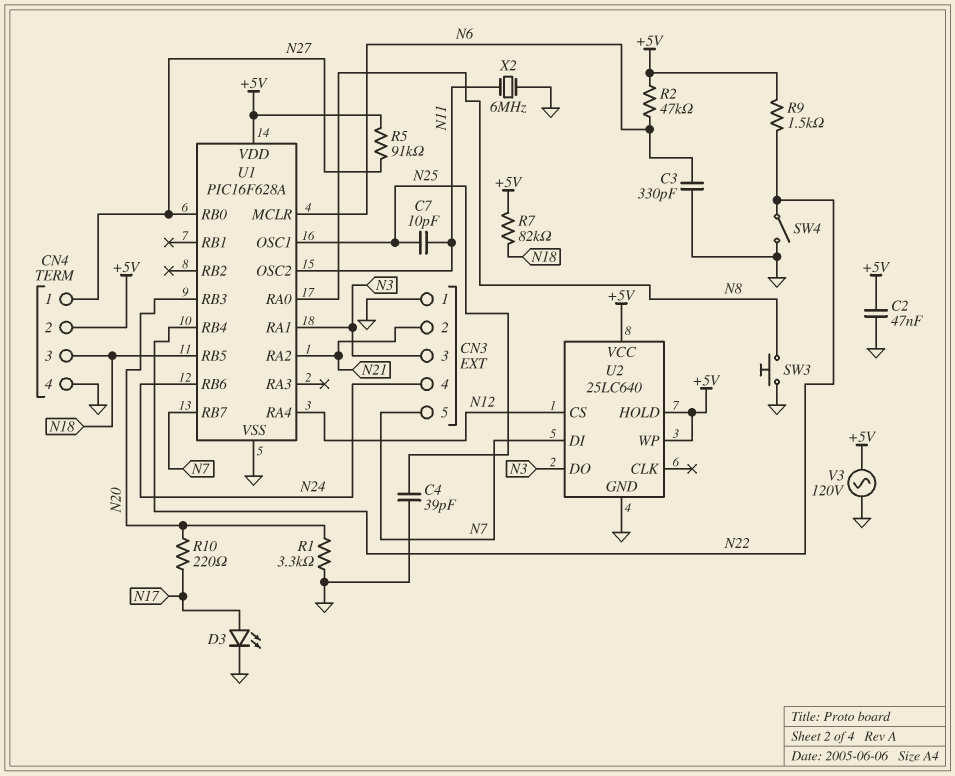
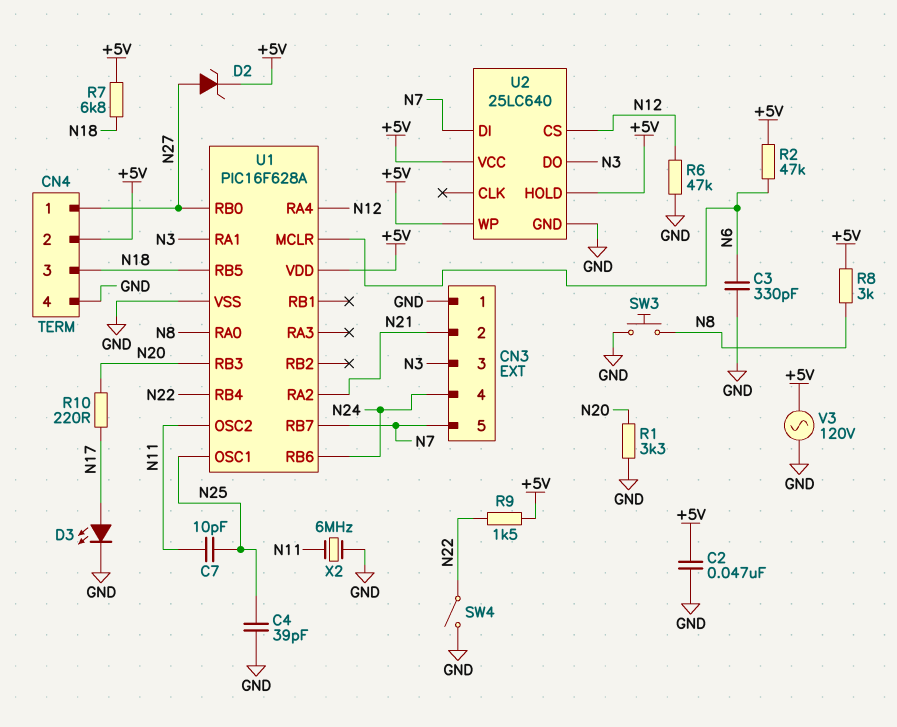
D2: none -> zener (A N27, K +5V)
R5: 91k (+5V, N27) -> none
R6: none -> 47k (GND, N12)
R7: 82k (+5V, N18) -> 6.8k (+5V, N18)
R8: none -> 3k (+5V, N8)

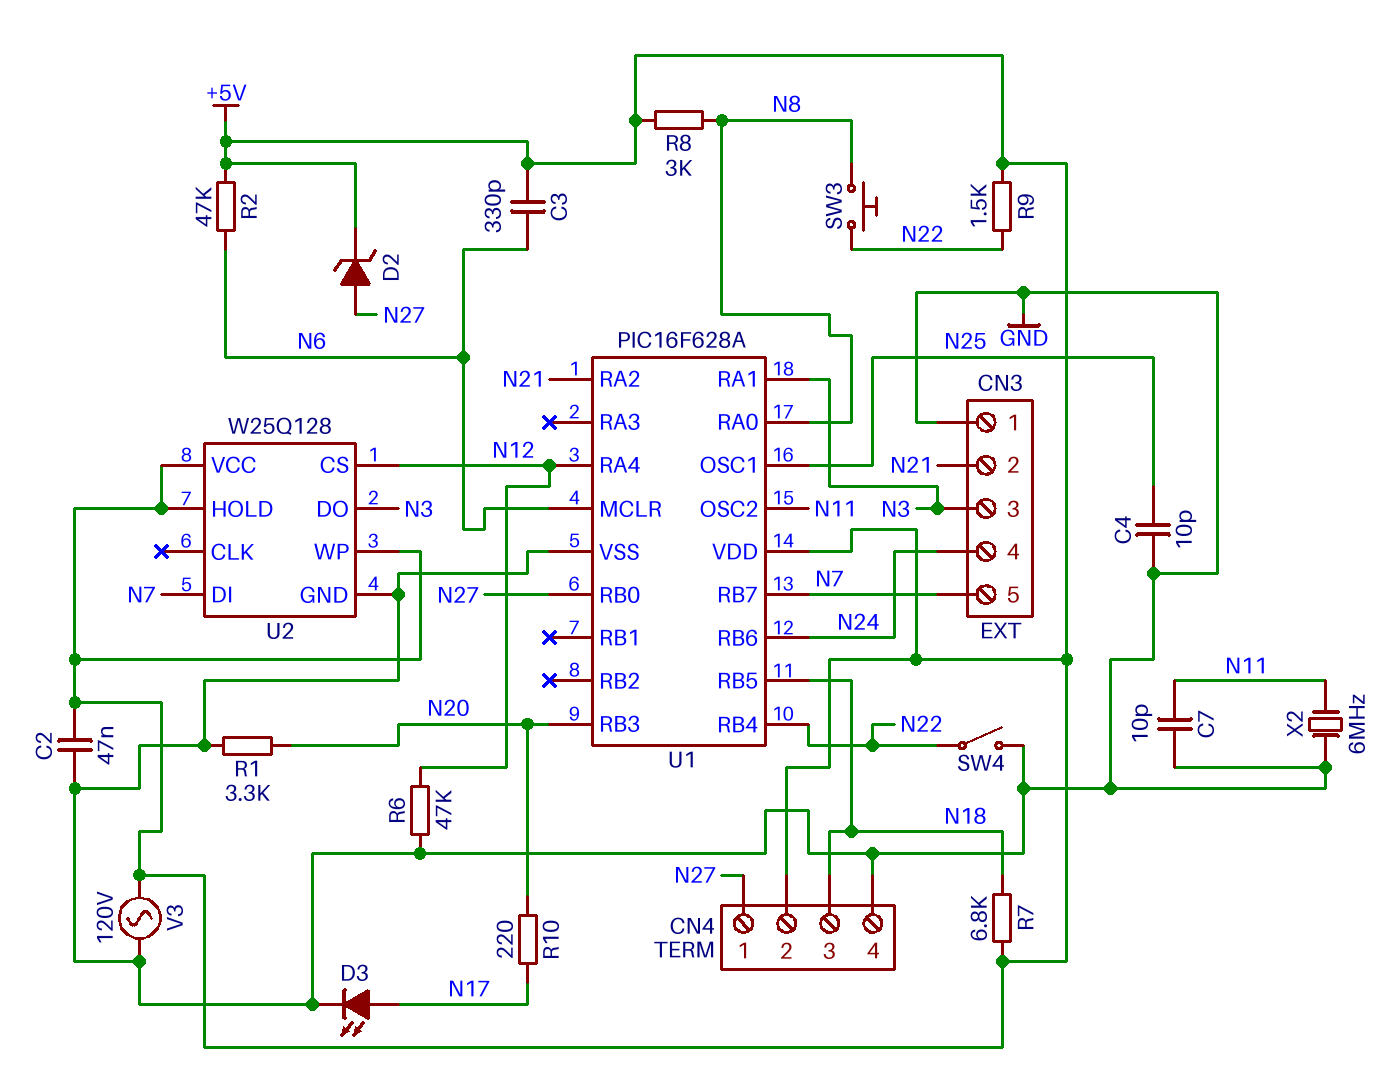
C3: 330pF (GND, N6) -> 330pF (+5V, N6)
C4: 39pF (GND, N25) -> 10pF (GND, N25)
C7: 10pF (N11, N25) -> 10pF (GND, N11)
SW3: button (GND, N8) -> button (N8, N22)
U2: 25LC640 -> W25Q128

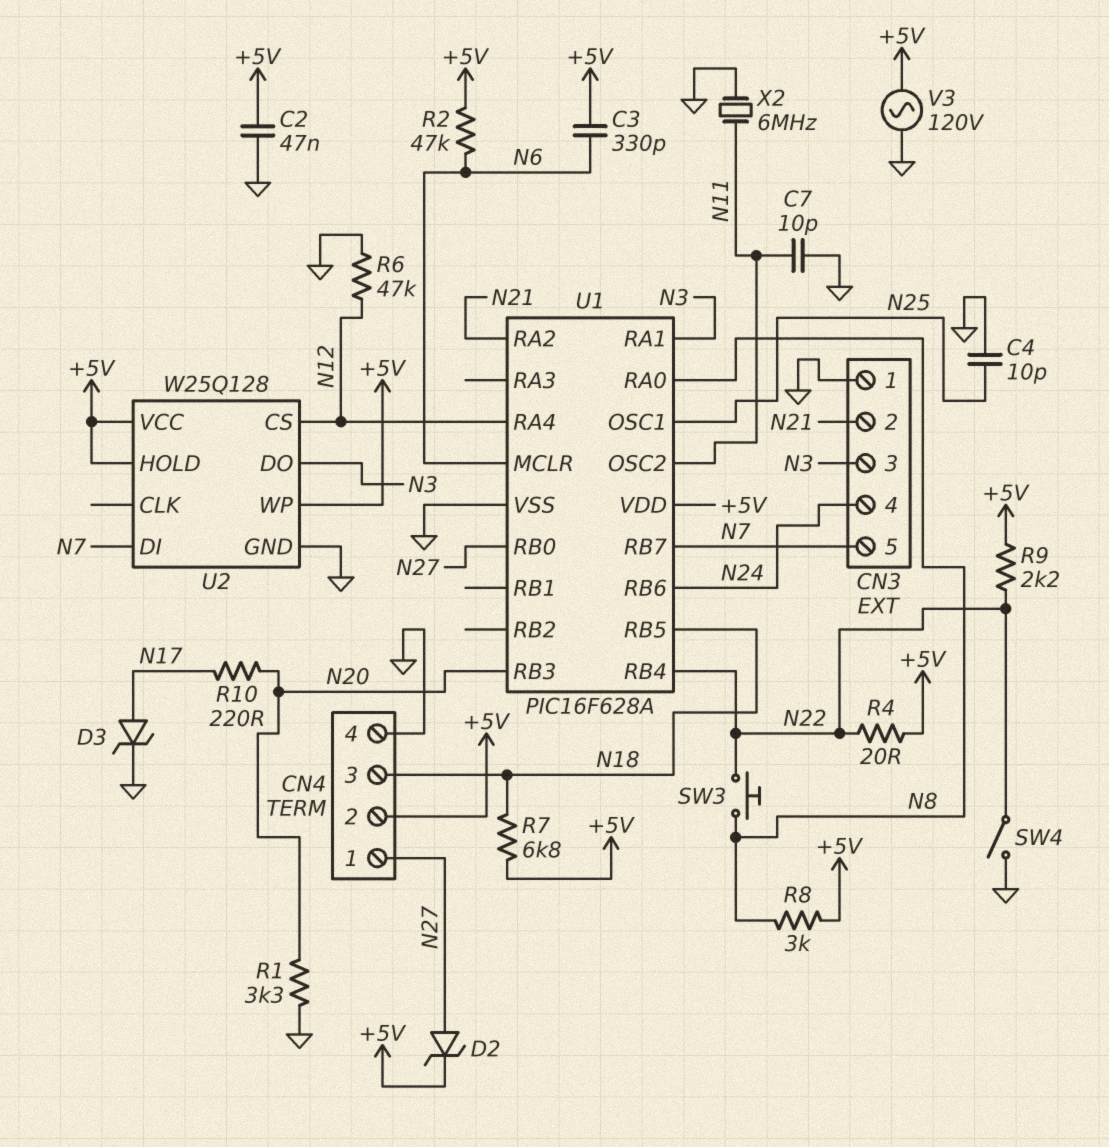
D3: LED (A N17, K GND) -> zener (A N17, K GND)
R4: none -> 20 (+5V, N22)
R9: 1.5k (+5V, N22) -> 2.2k (+5V, N22)

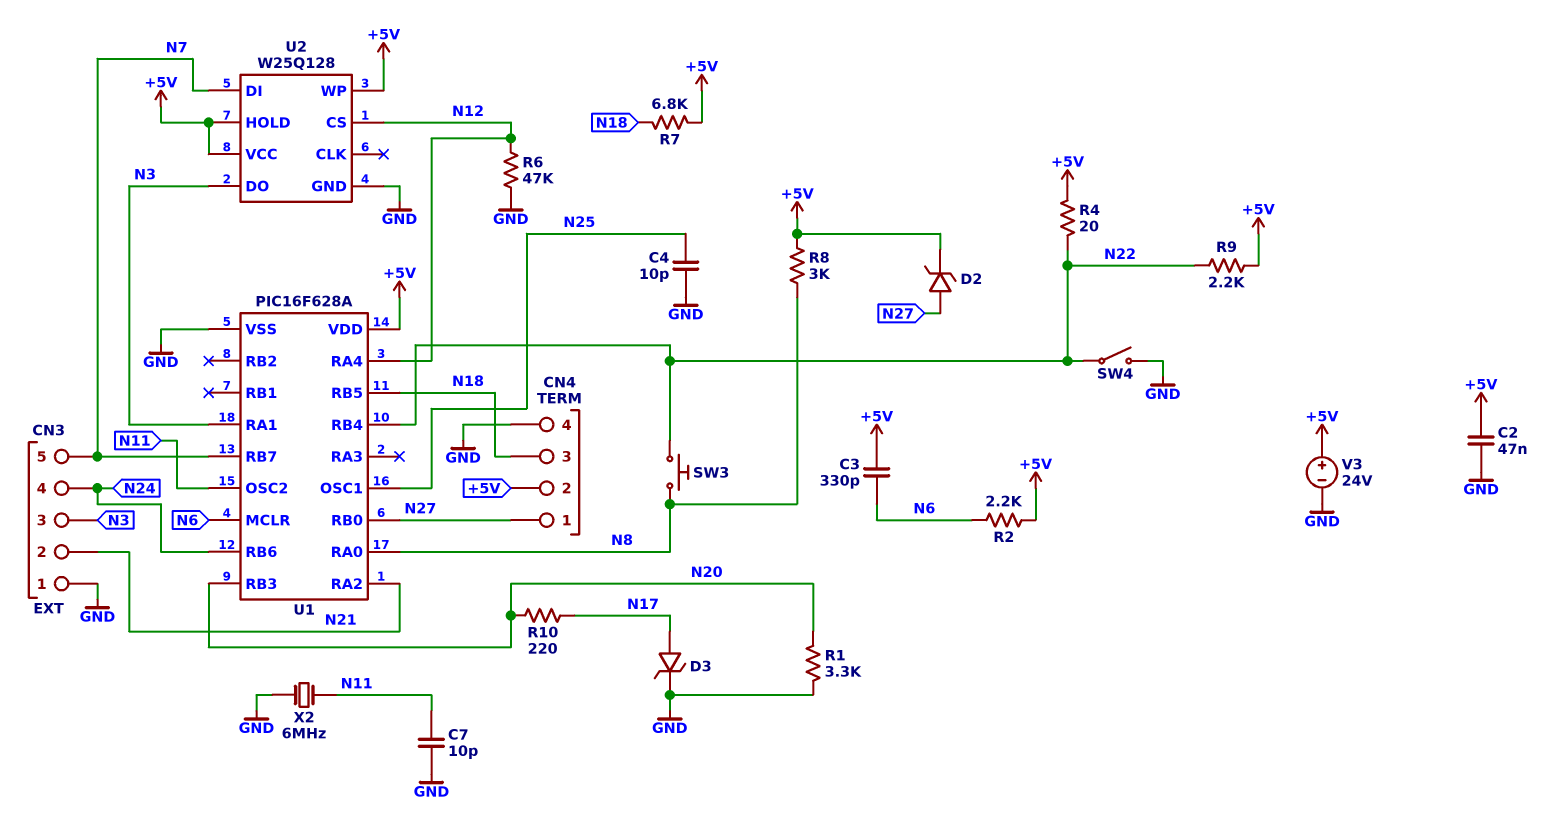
R2: 47k (+5V, N6) -> 2.2k (+5V, N6)
V3: AC 120V (+5V, GND) -> 24V (plus +5V, minus GND)

